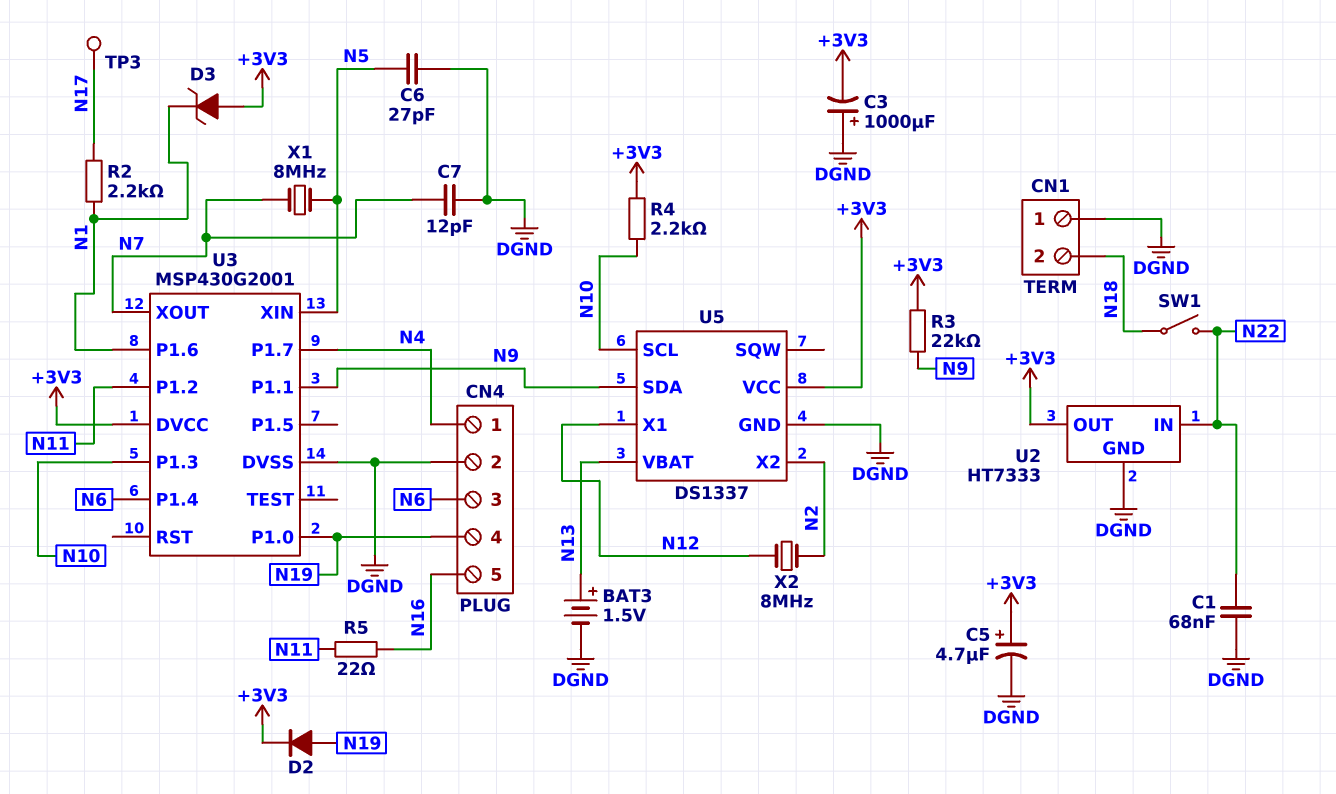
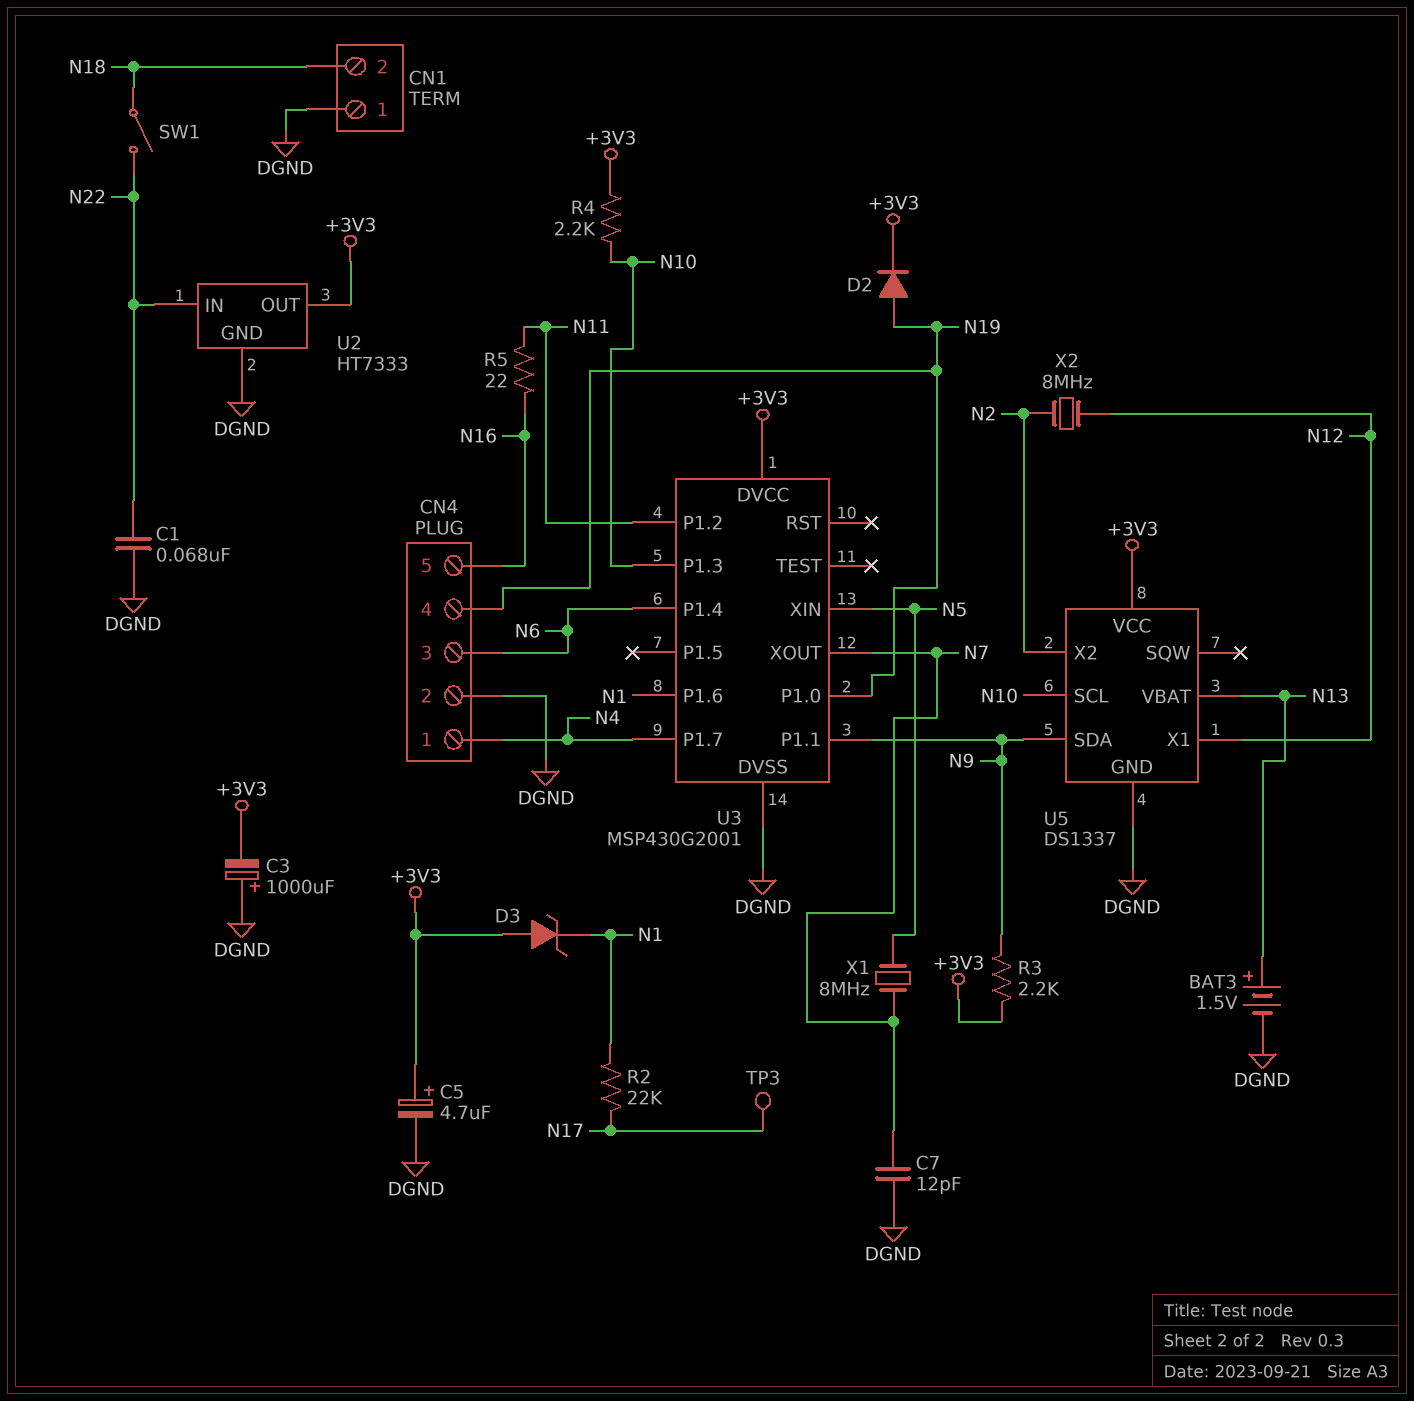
C6: 27pF (DGND, N5) -> none
R2: 2.2k (N1, N17) -> 22k (N1, N17)
R3: 22k (+3V3, N9) -> 2.2k (+3V3, N9)

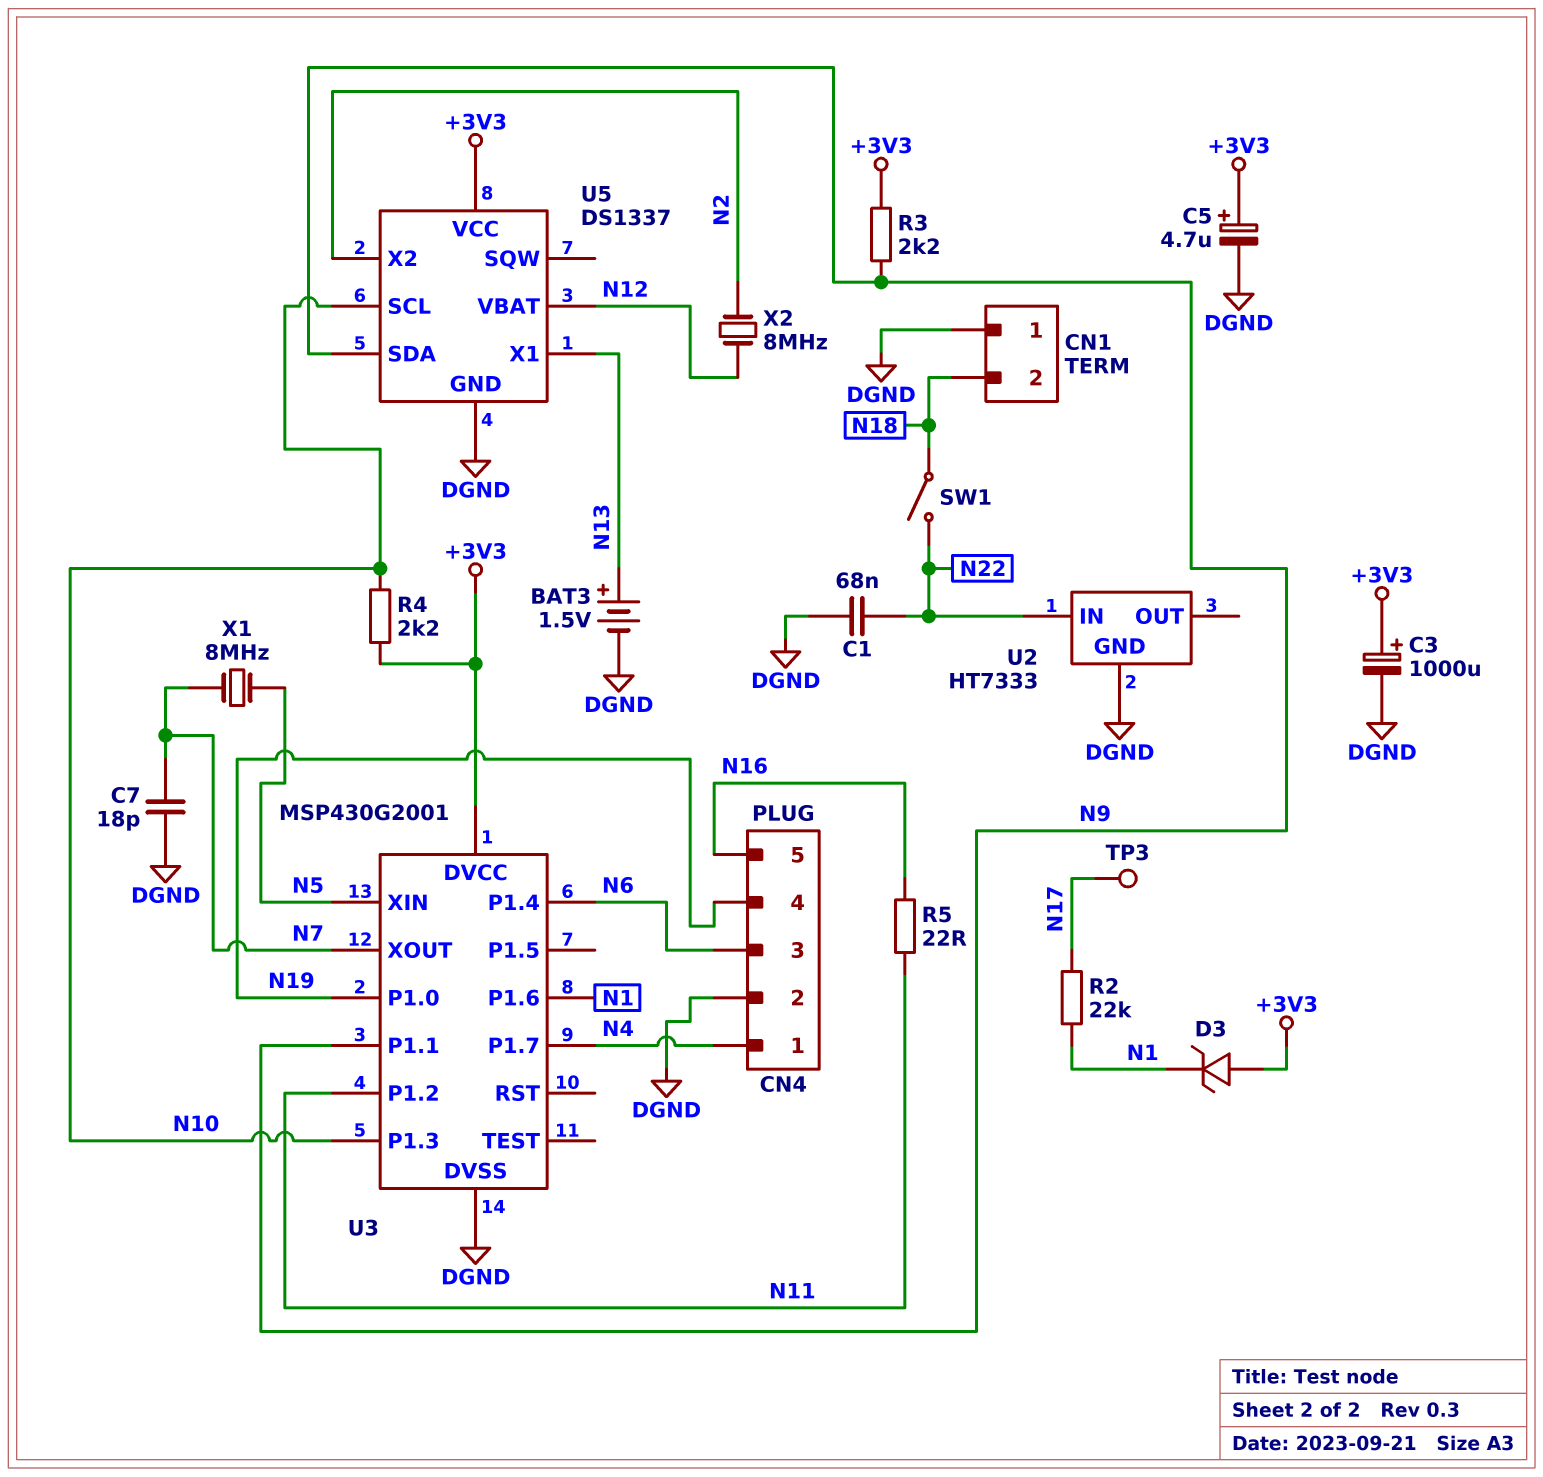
C3: 1000uF (plus DGND, minus +3V3) -> 1000uF (plus +3V3, minus DGND)
C7: 12pF (DGND, N7) -> 18pF (DGND, N7)
D2: diode (A N19, K +3V3) -> none
U2 pin OUT: +3V3 -> none
U5 pin VBAT: N13 -> N12
U5 pin X1: N12 -> N13

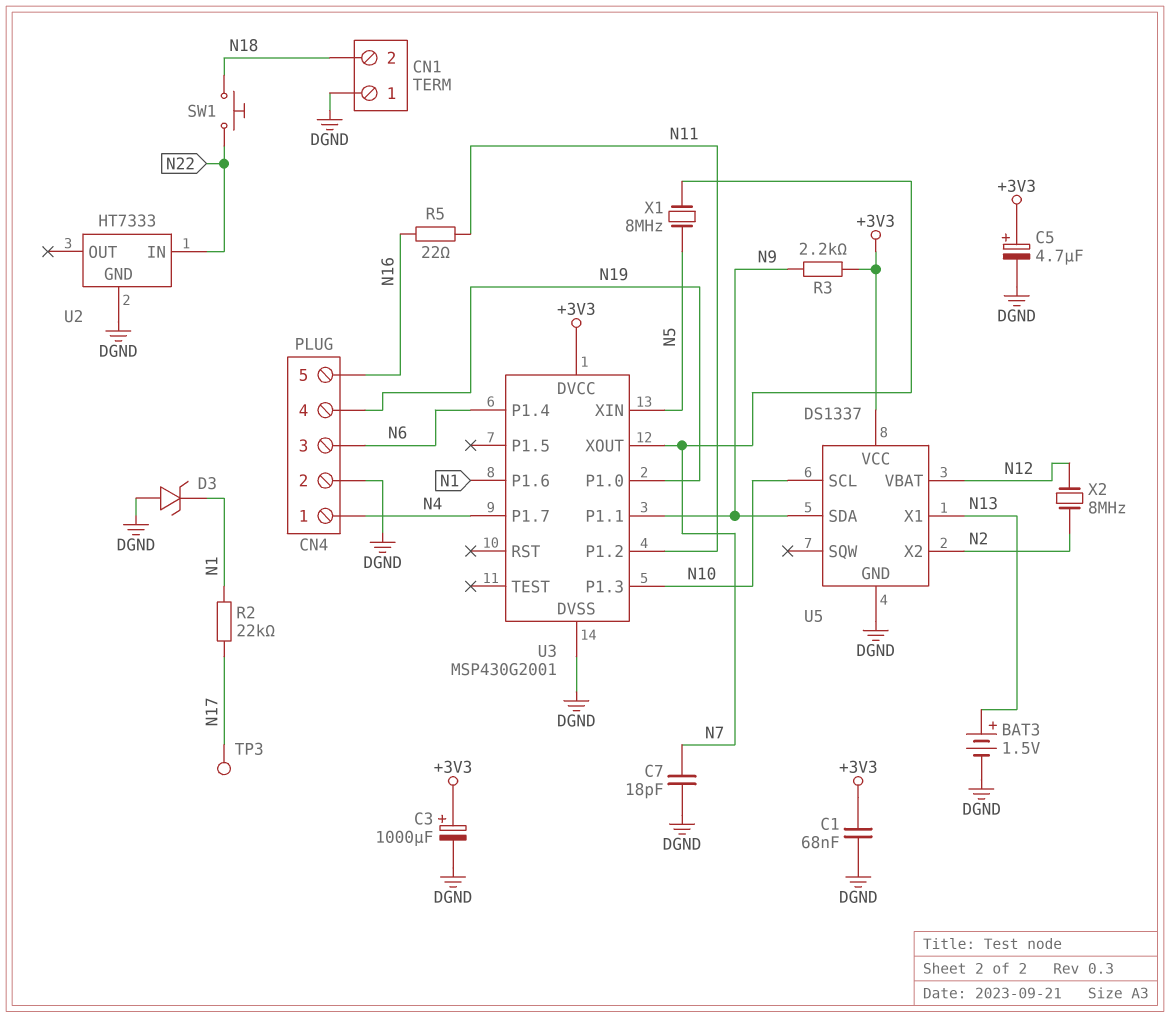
C1: 68nF (DGND, N22) -> 68nF (+3V3, DGND)
D3: zener (A +3V3, K N1) -> zener (A DGND, K N1)
R4: 2.2k (+3V3, N10) -> none
SW1: switch (N18, N22) -> button (N18, N22)

